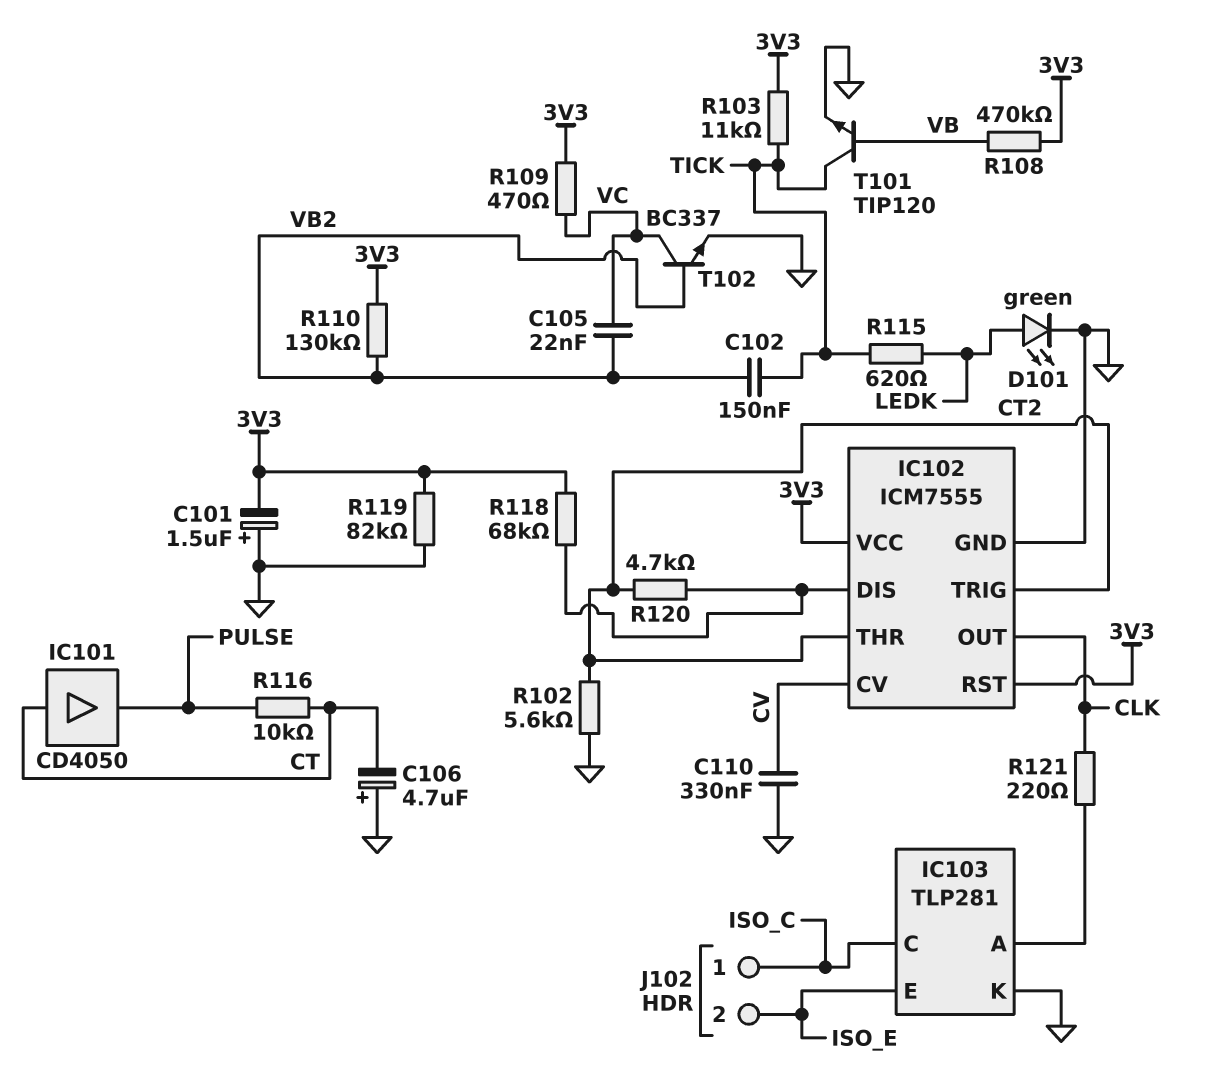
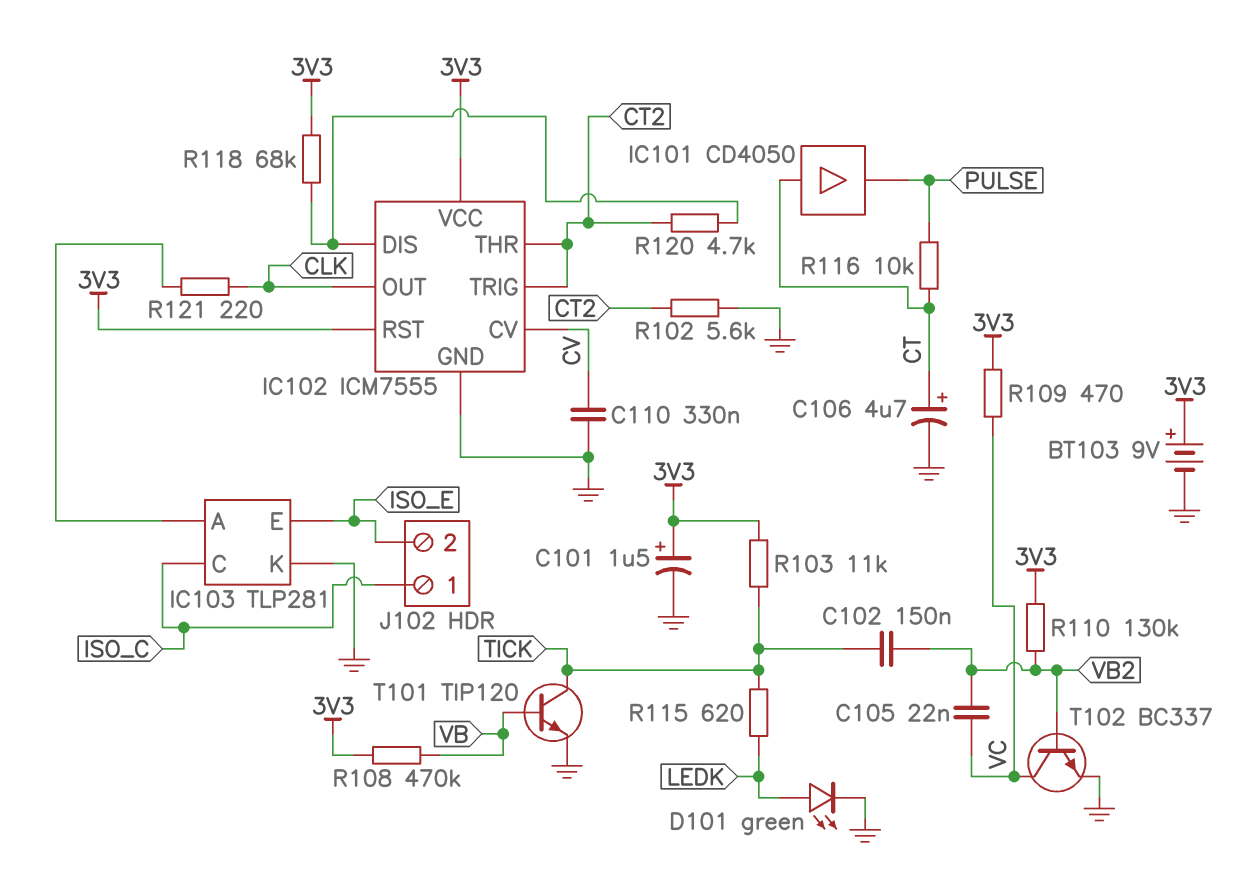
BT103: none -> 9V (plus 3V3, minus GND)
C101: 1.5uF (plus GND, minus 3V3) -> 1.5uF (plus 3V3, minus GND)
C106: 4.7uF (plus GND, minus CT) -> 4.7uF (plus CT, minus GND)
R119: 82k (3V3, GND) -> none

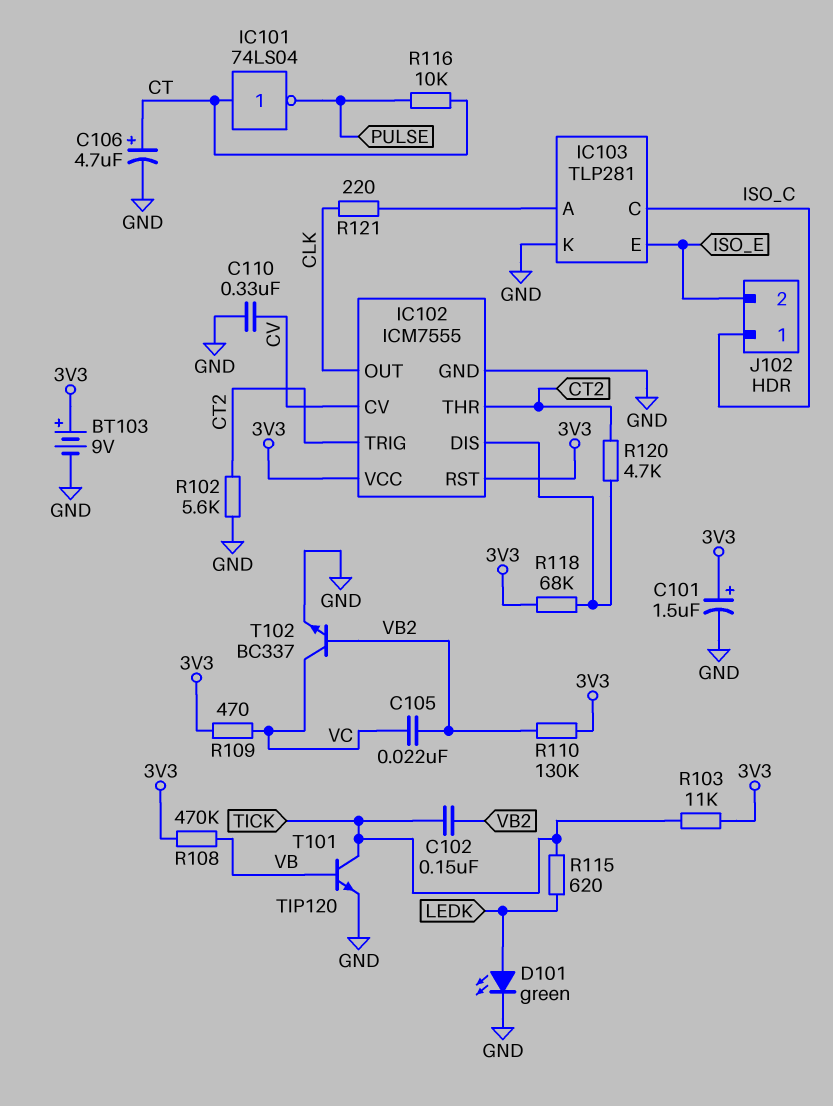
IC101: buffer CD4050 (in CT, out PULSE) -> NOT 74LS04 (in CT, out PULSE)

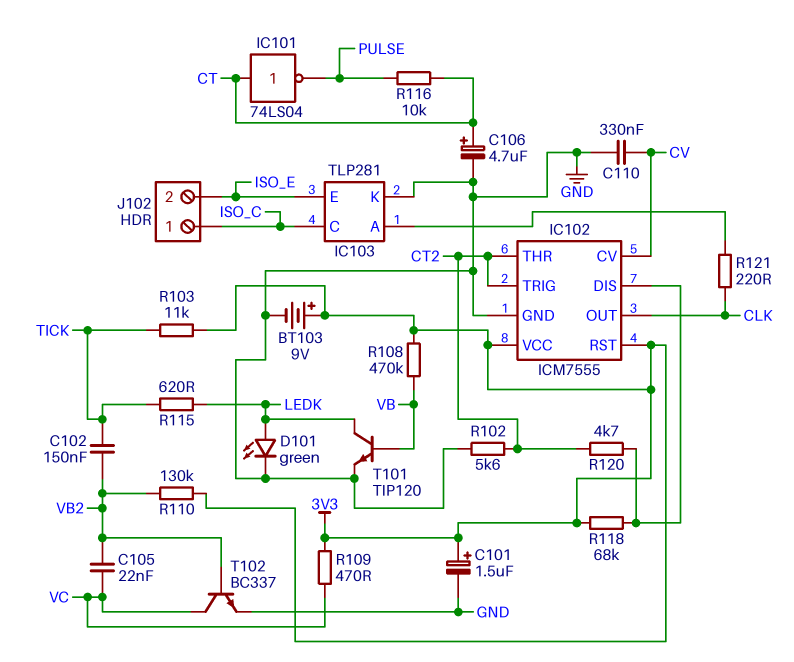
T101: NPN TIP120 (B VB, C TICK, E GND) -> NPN TIP120 (B VB, C LEDK, E GND)

